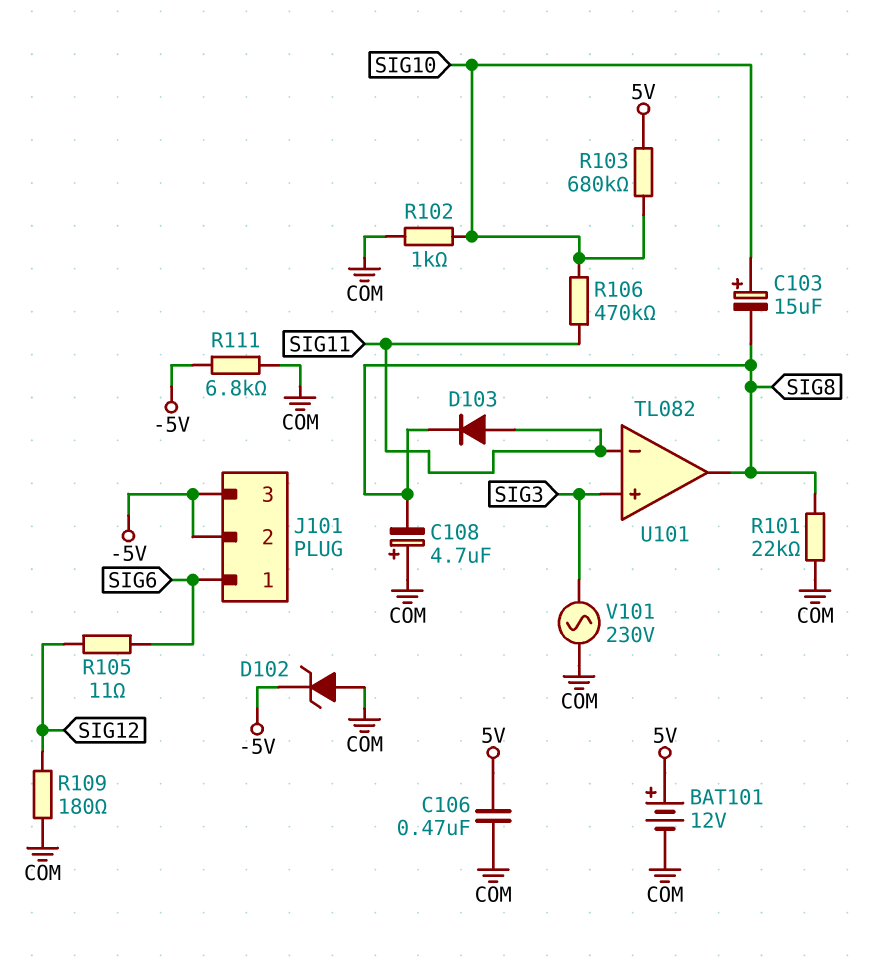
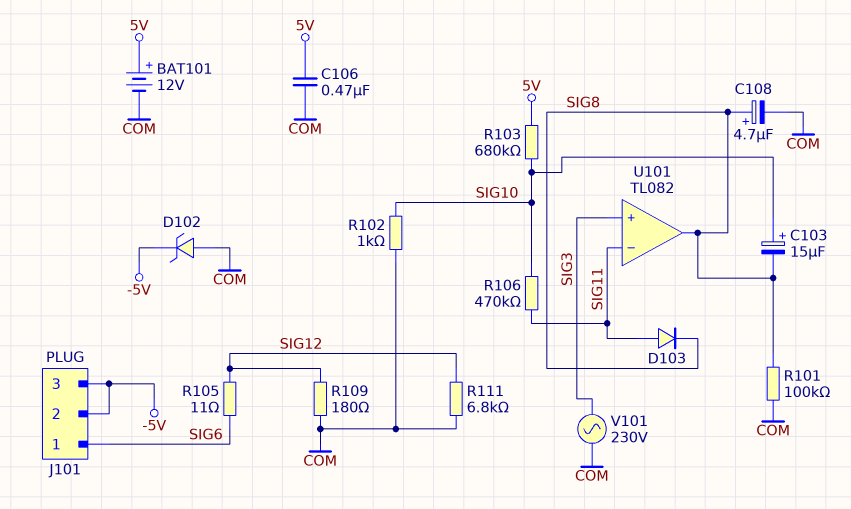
C108: 4.7uF (plus COM, minus SIG8) -> 4.7uF (plus SIG8, minus COM)
R101: 22k (COM, SIG8) -> 100k (COM, SIG8)
R111: 6.8k (-5V, COM) -> 6.8k (COM, SIG12)

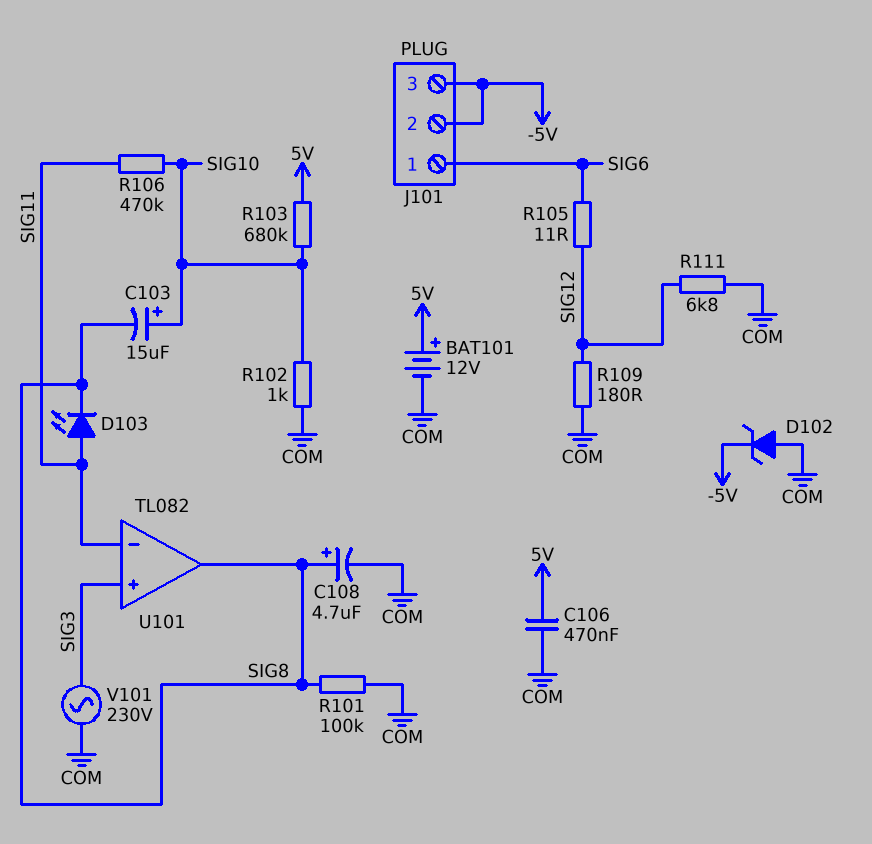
D103: diode (A SIG11, K SIG8) -> LED (A SIG11, K SIG8)

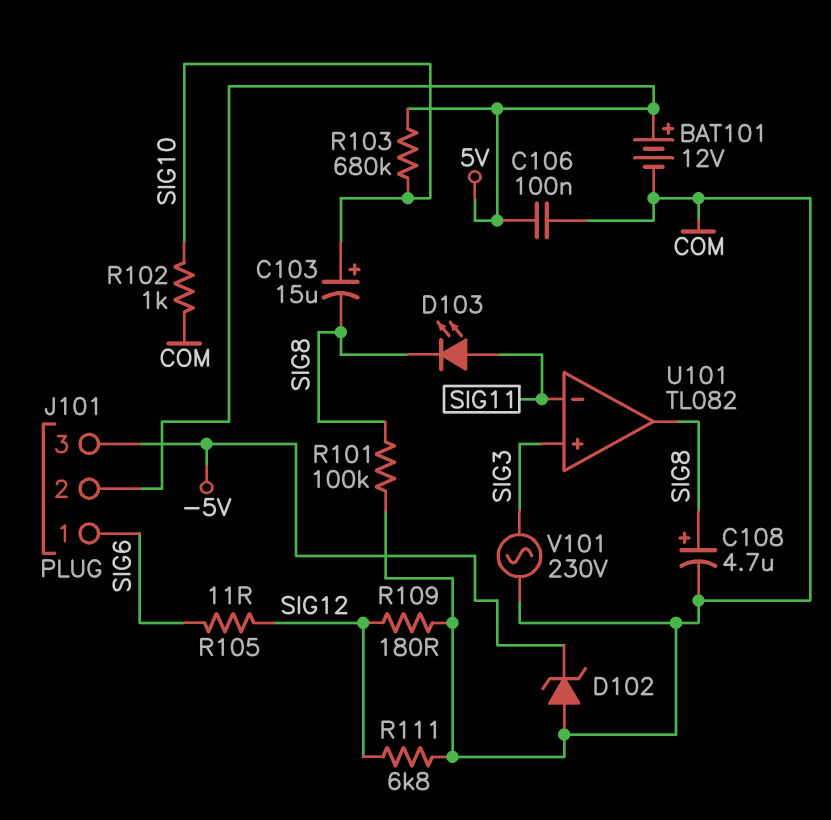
C106: 470nF (5V, COM) -> 100nF (5V, COM)
J101 pin 2: -5V -> 5V
R106: 470k (SIG10, SIG11) -> none

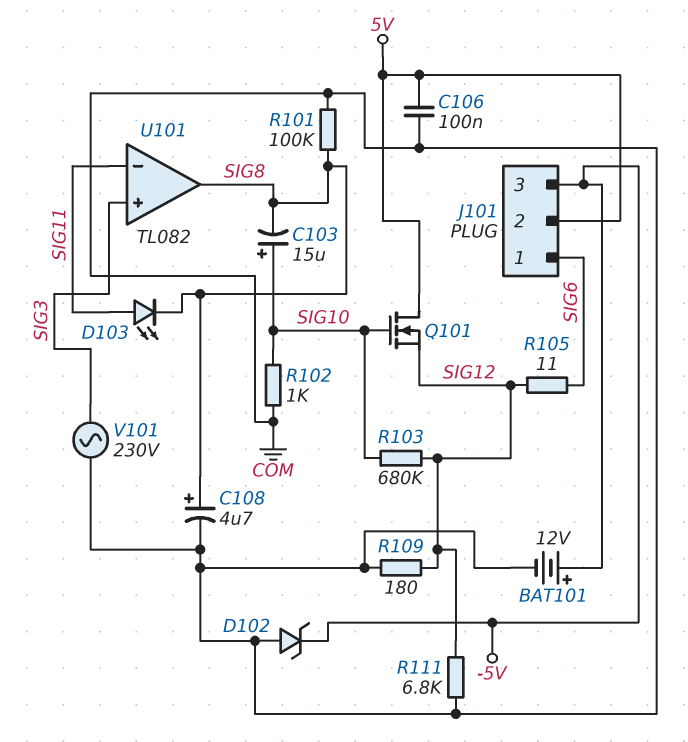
BAT101: 12V (plus 5V, minus COM) -> 12V (plus -5V, minus COM)
Q101: none -> NMOS (G SIG10, D 5V, S SIG12)
R103: 680k (5V, SIG10) -> 680k (SIG10, SIG12)

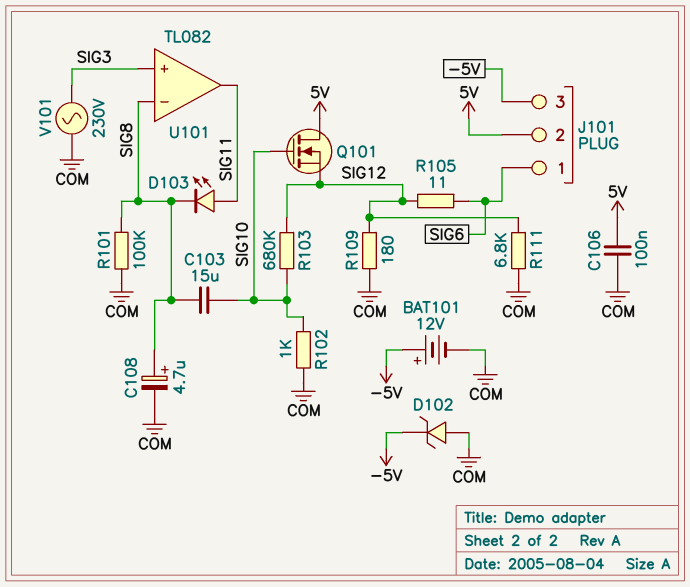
C103: 15uF (plus SIG10, minus SIG8) -> 15uF (SIG8, SIG10)
U101 pin in-: SIG11 -> SIG8
U101 pin out: SIG8 -> SIG11

